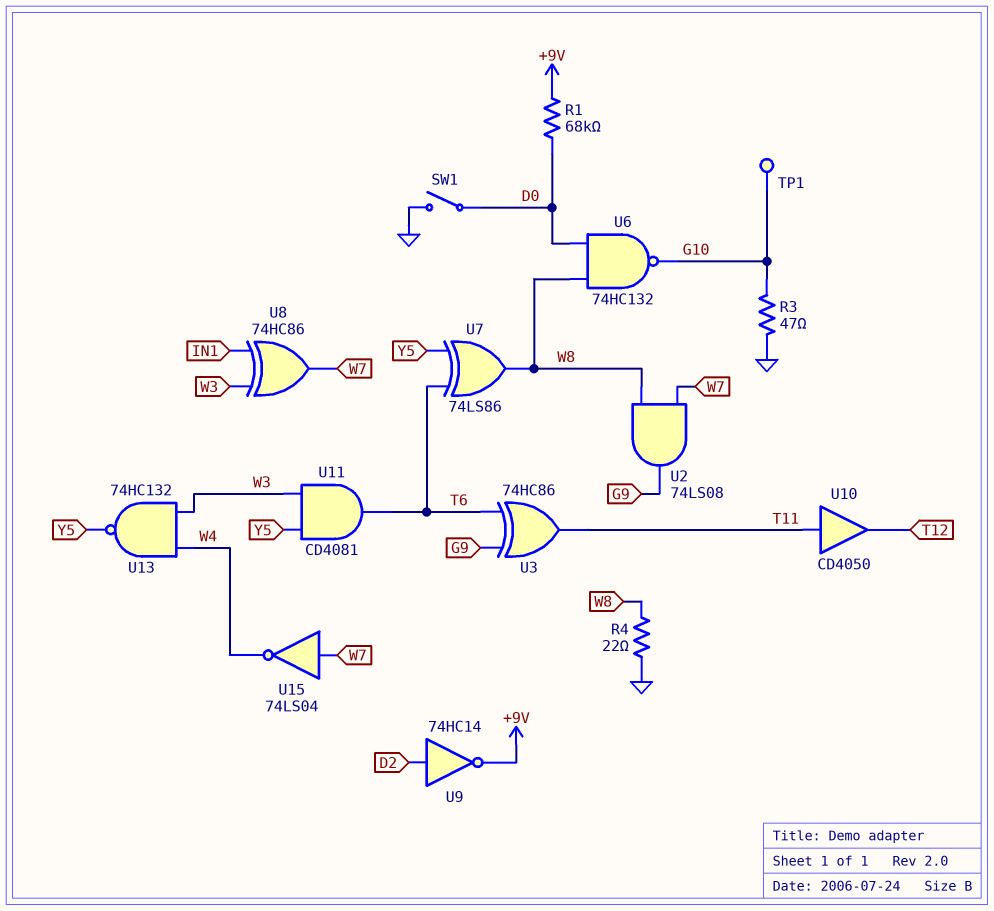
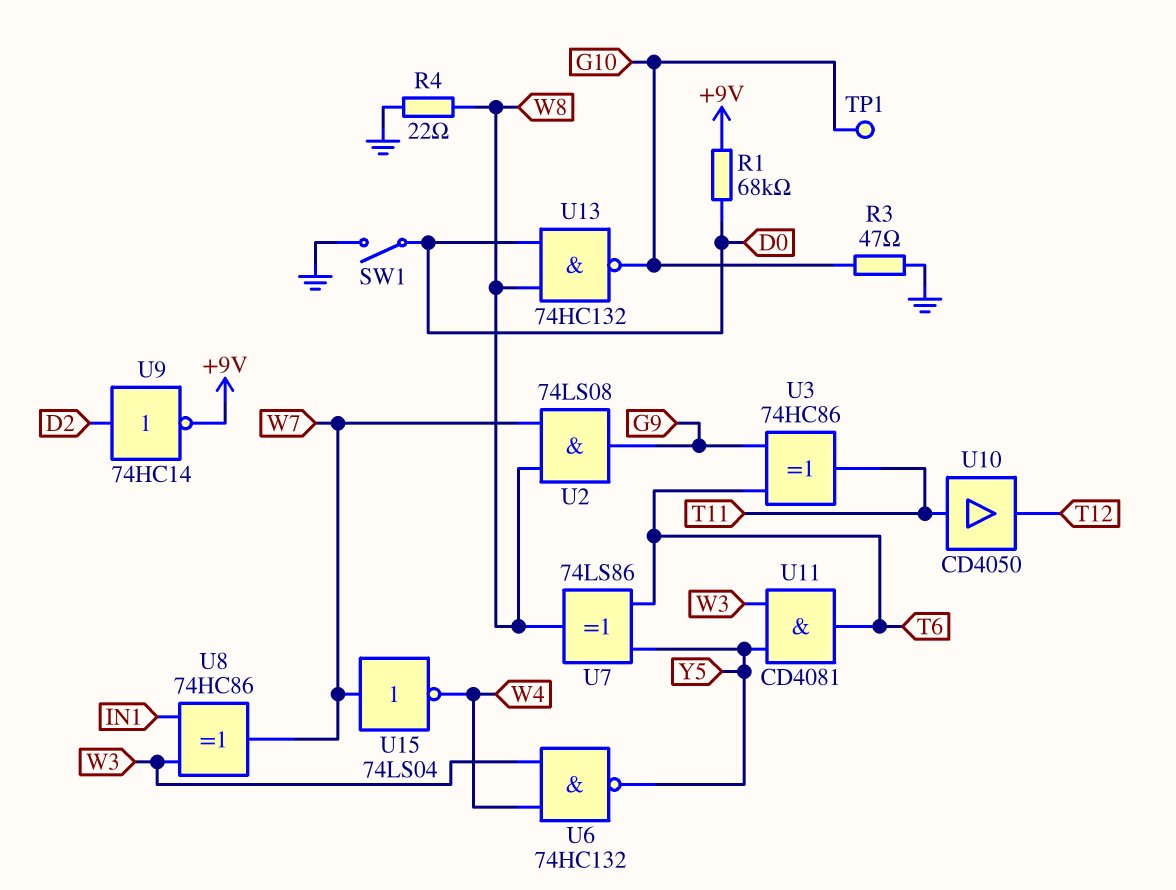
U6: NAND 74HC132 (in D0, in W8, out G10) -> NAND 74HC132 (in W3, in W4, out Y5)
U13: NAND 74HC132 (in W3, in W4, out Y5) -> NAND 74HC132 (in D0, in W8, out G10)

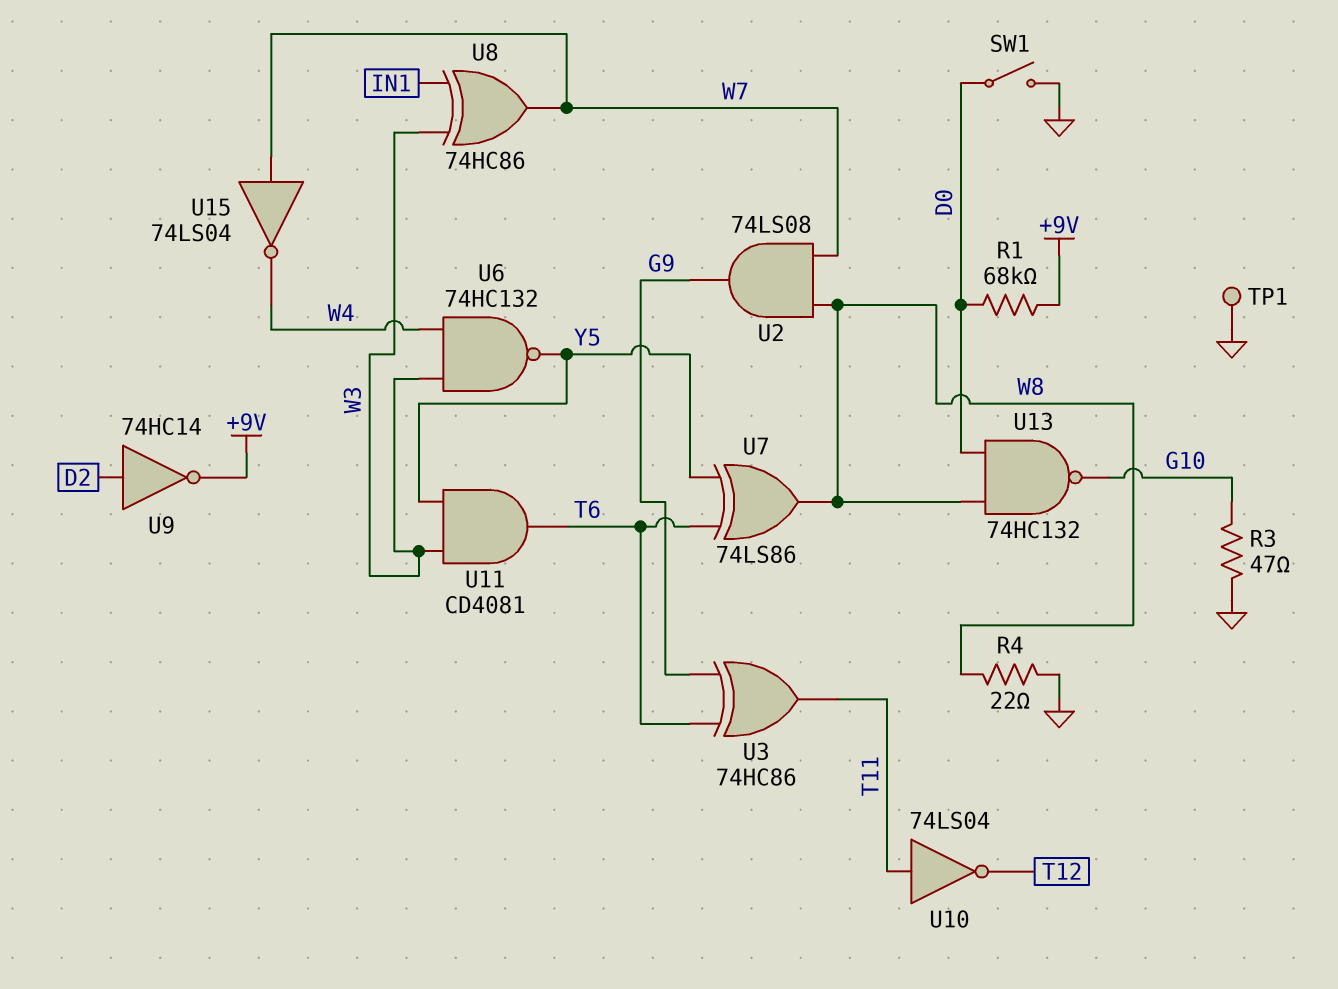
TP1: test point (G10) -> test point (GND)
U10: buffer CD4050 (in T11, out T12) -> NOT 74LS04 (in T11, out T12)

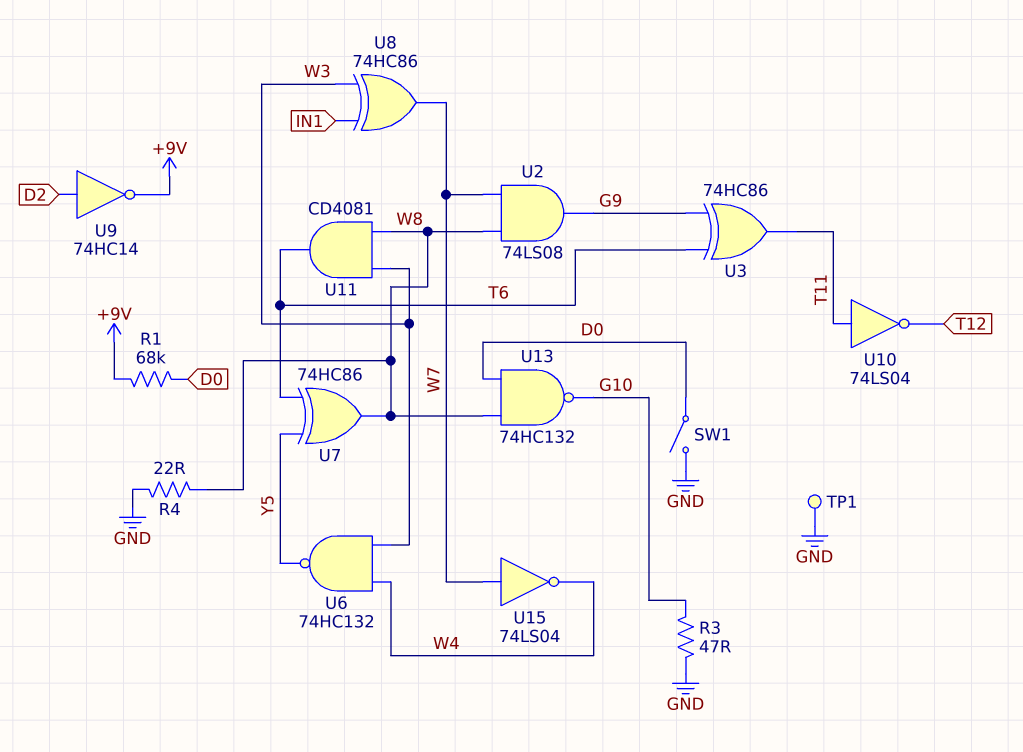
U7: XOR 74LS86 (in T6, in Y5, out W8) -> XOR 74HC86 (in T6, in Y5, out W8)
U11: AND CD4081 (in W3, in Y5, out T6) -> AND CD4081 (in W3, in W8, out T6)

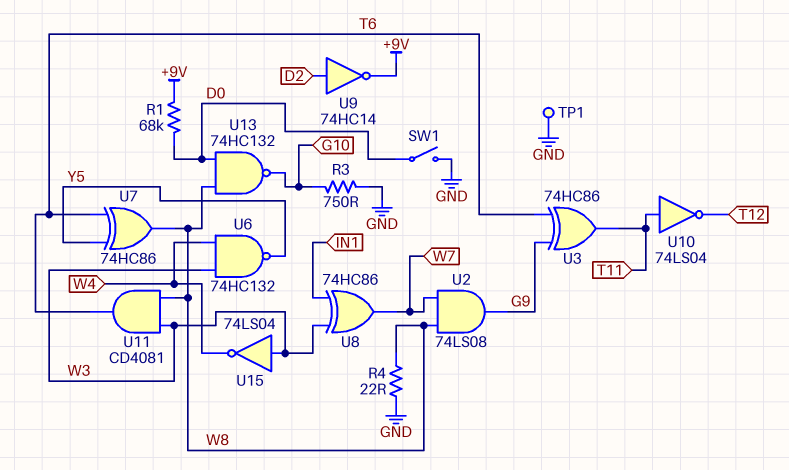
R3: 47 (G10, GND) -> 750 (G10, GND)
U15: NOT 74LS04 (in W7, out W4) -> NOT 74LS04 (in W3, out W4)

